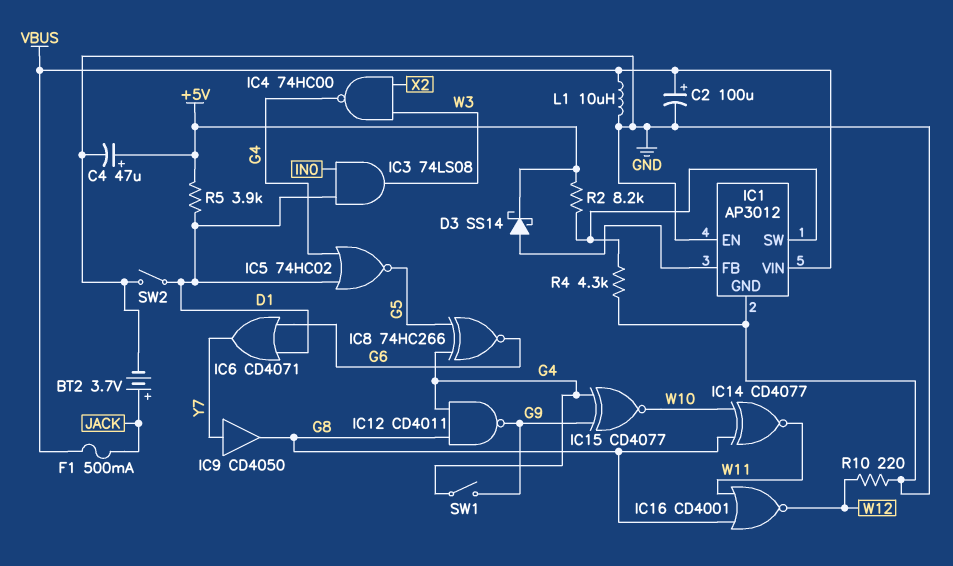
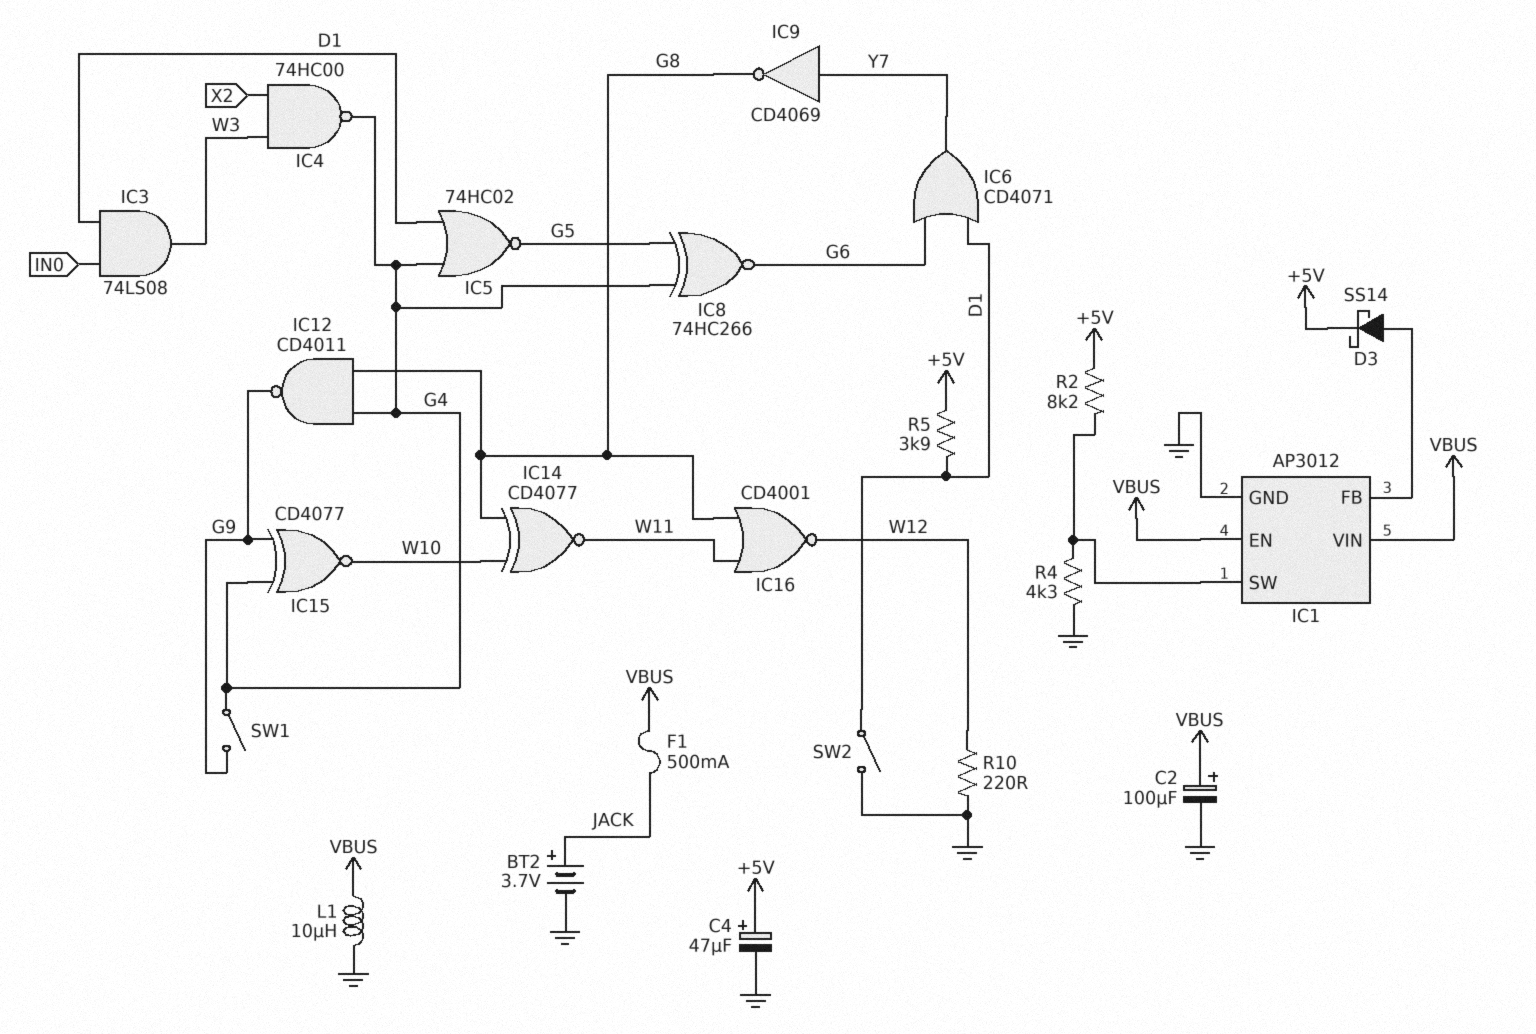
IC1 pin EN: GND -> VBUS
IC9: buffer CD4050 (in Y7, out G8) -> NOT CD4069 (in Y7, out G8)

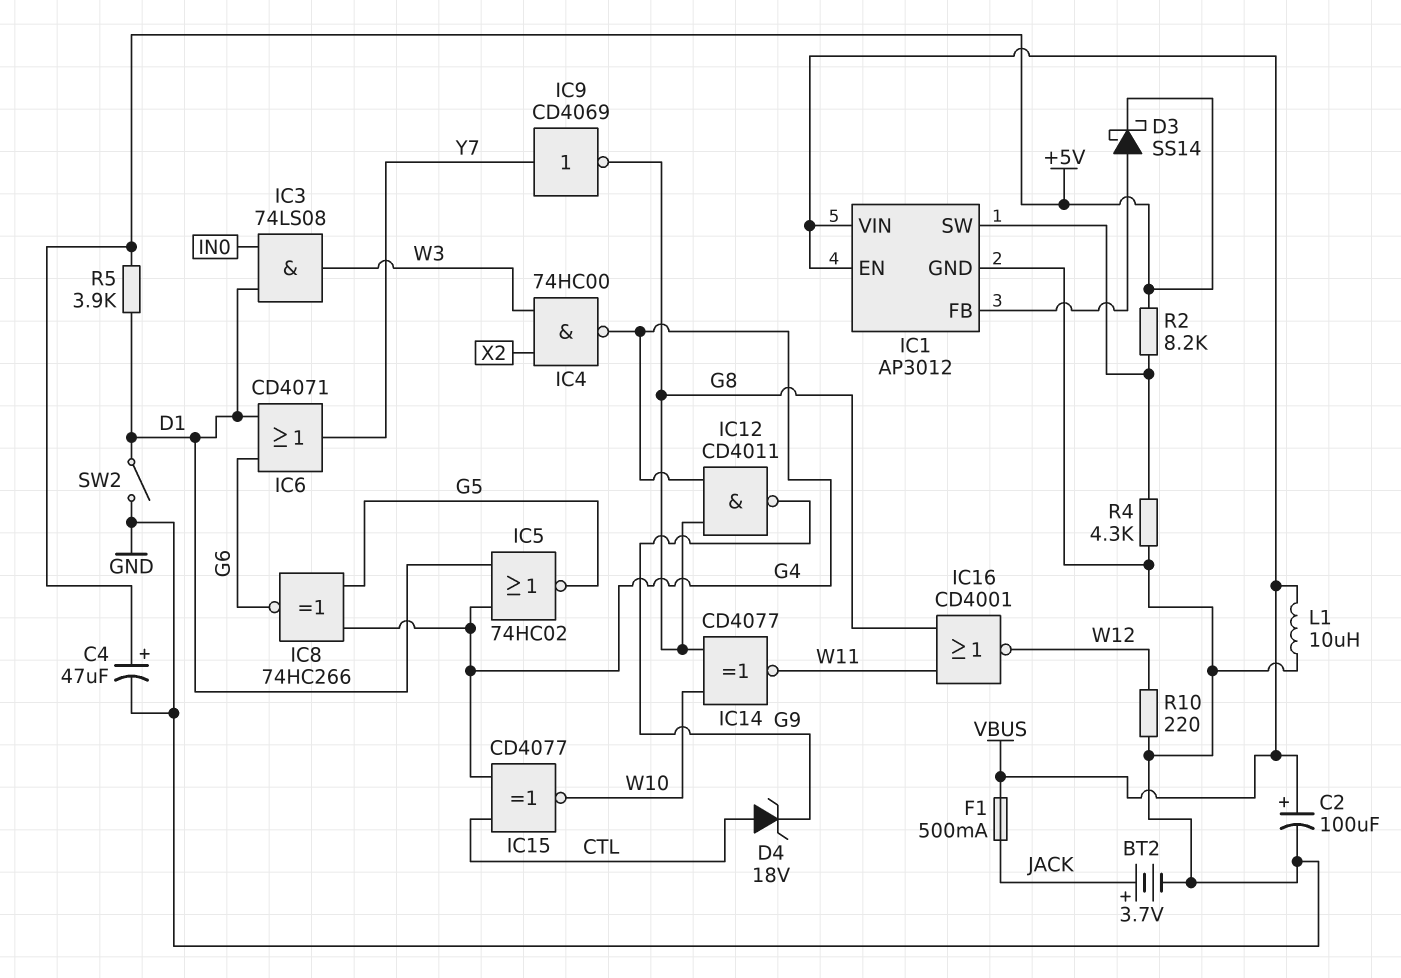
D4: none -> zener 18V (A CTL, K G9)
IC15: XNOR CD4077 (in G4, in G9, out W10) -> XNOR CD4077 (in CTL, in G4, out W10)
SW1: switch (G4, G9) -> none

